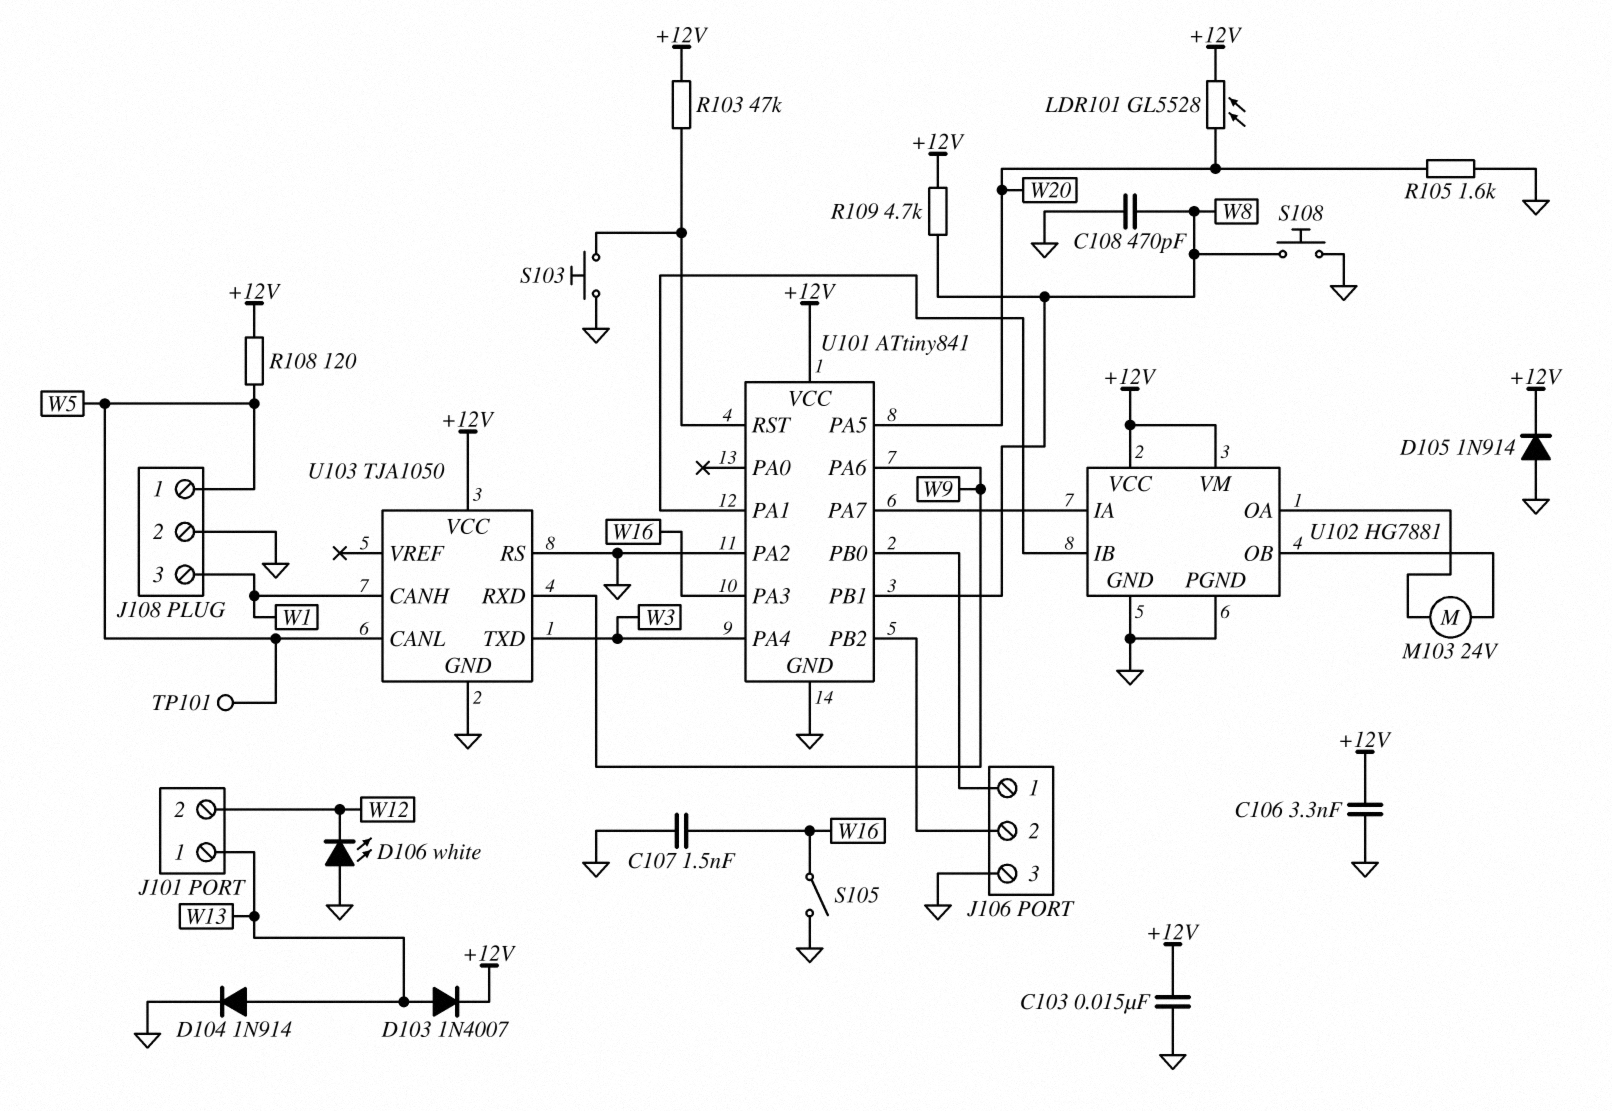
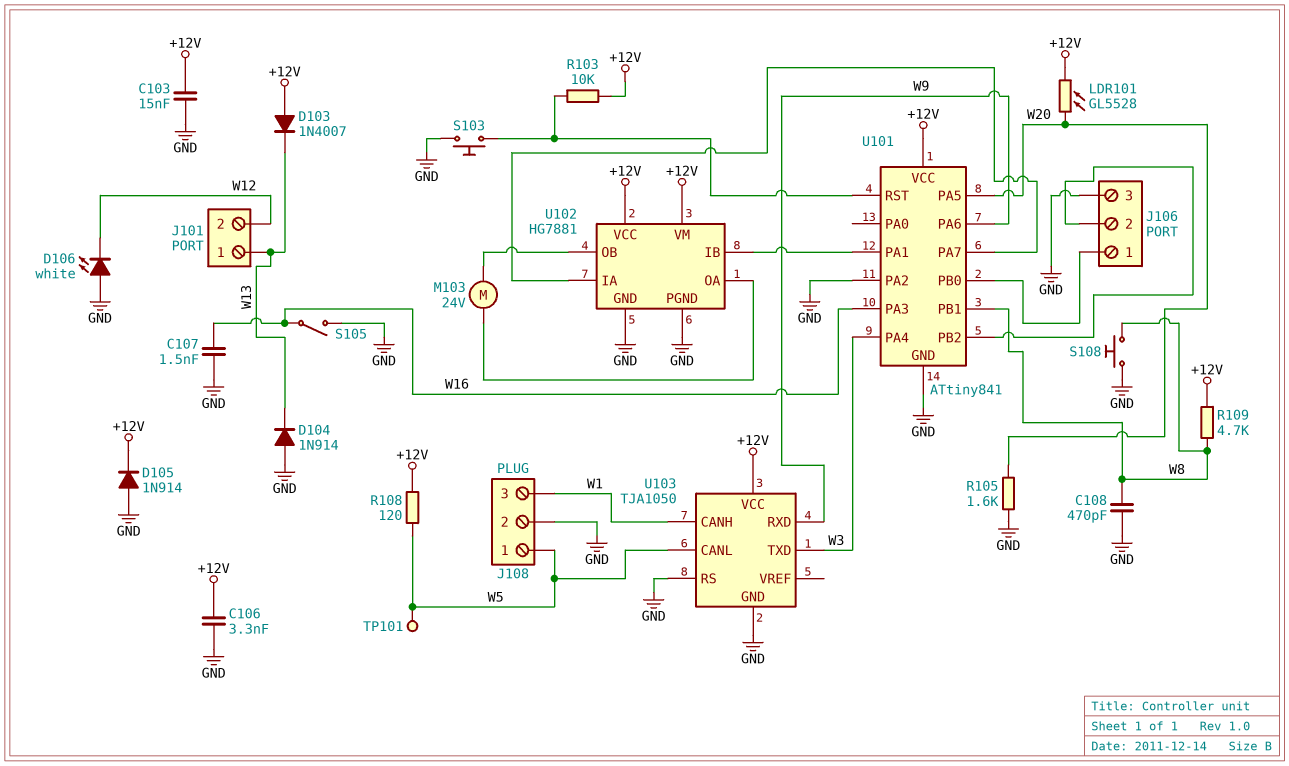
D103: diode 1N4007 (A W13, K +12V) -> diode 1N4007 (A +12V, K W13)
D104: diode 1N914 (A W13, K GND) -> diode 1N914 (A GND, K W13)
R103: 47k (+12V, U101/RST) -> 10k (+12V, U101/RST)

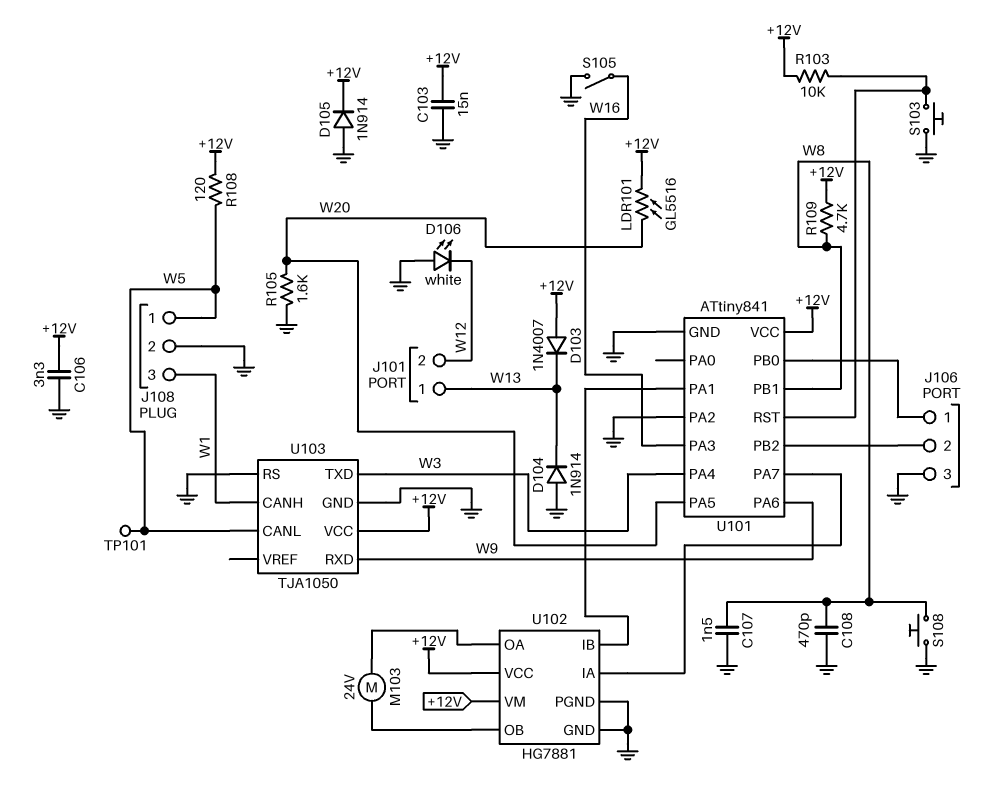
C107: 1.5nF (GND, W16) -> 1.5nF (GND, W8)
LDR101: GL5528 (+12V, W20) -> GL5516 (+12V, W20)

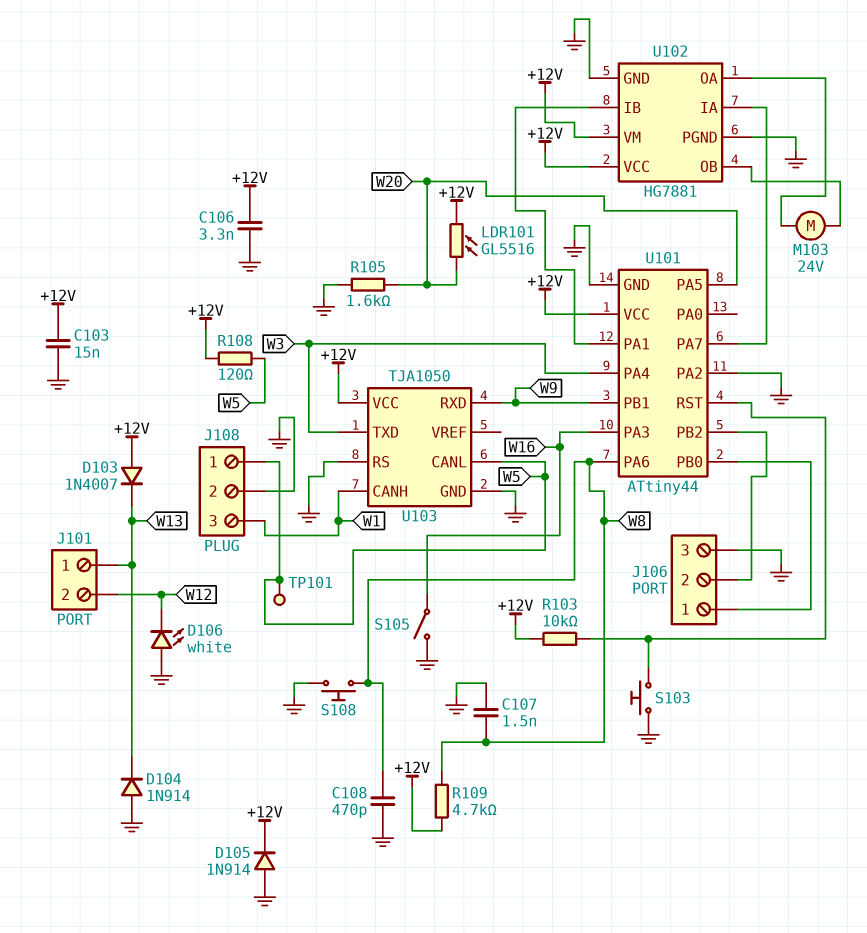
U101: ATtiny841 -> ATtiny44
U101 pin PA6: W9 -> W8
U101 pin PB1: W8 -> W9

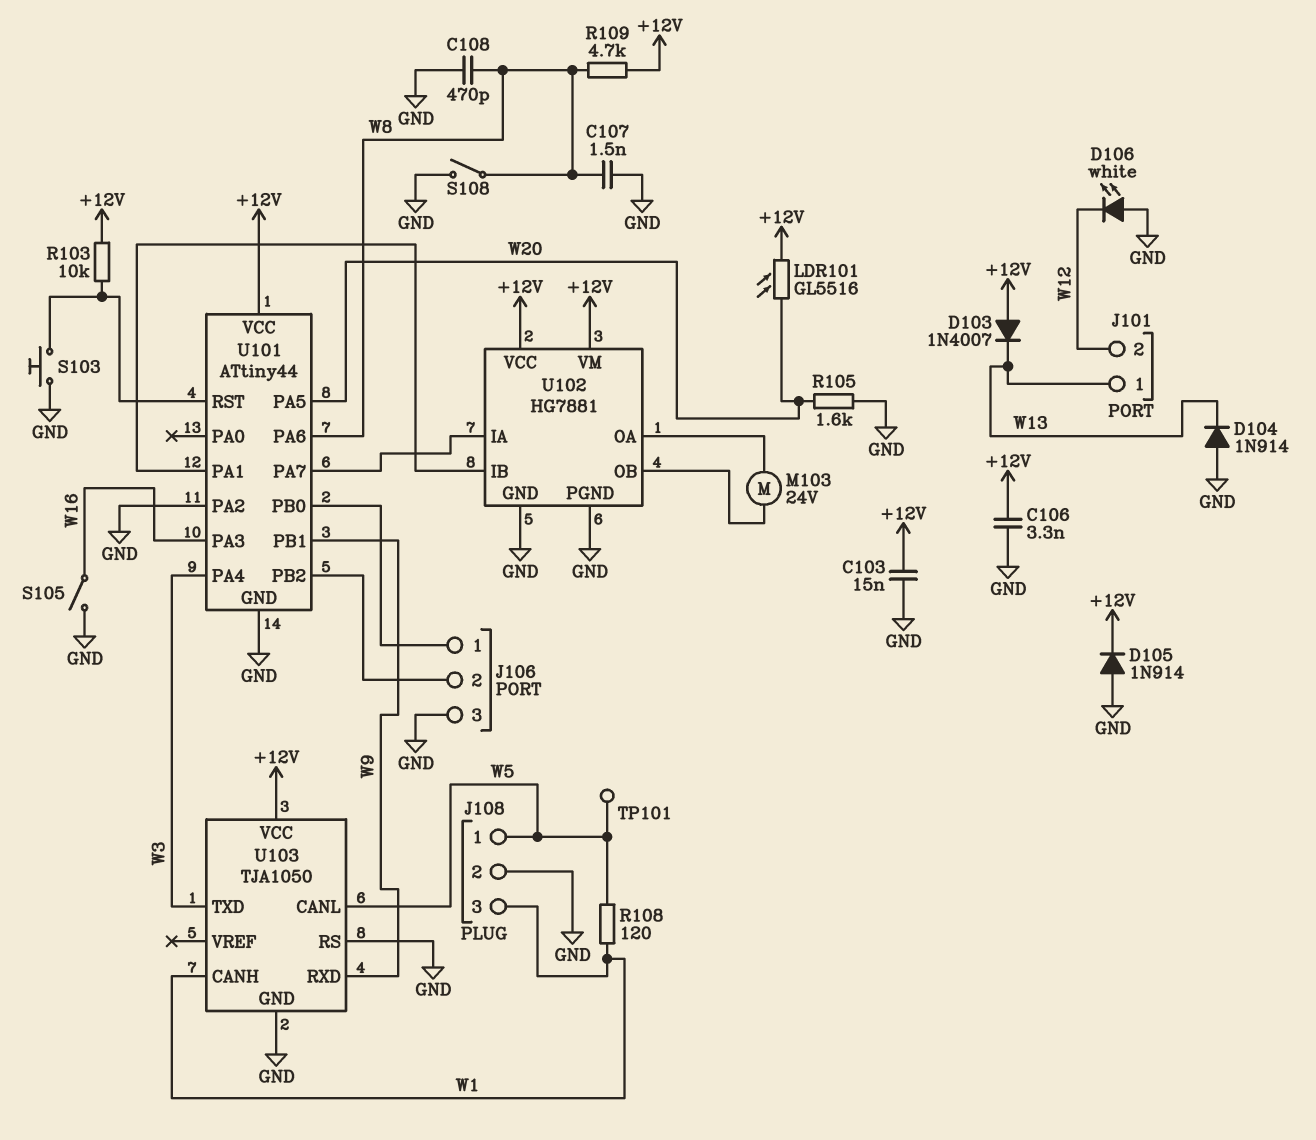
R108: 120 (+12V, W5) -> 120 (W1, W5)
S108: button (GND, W8) -> switch (GND, W8)

